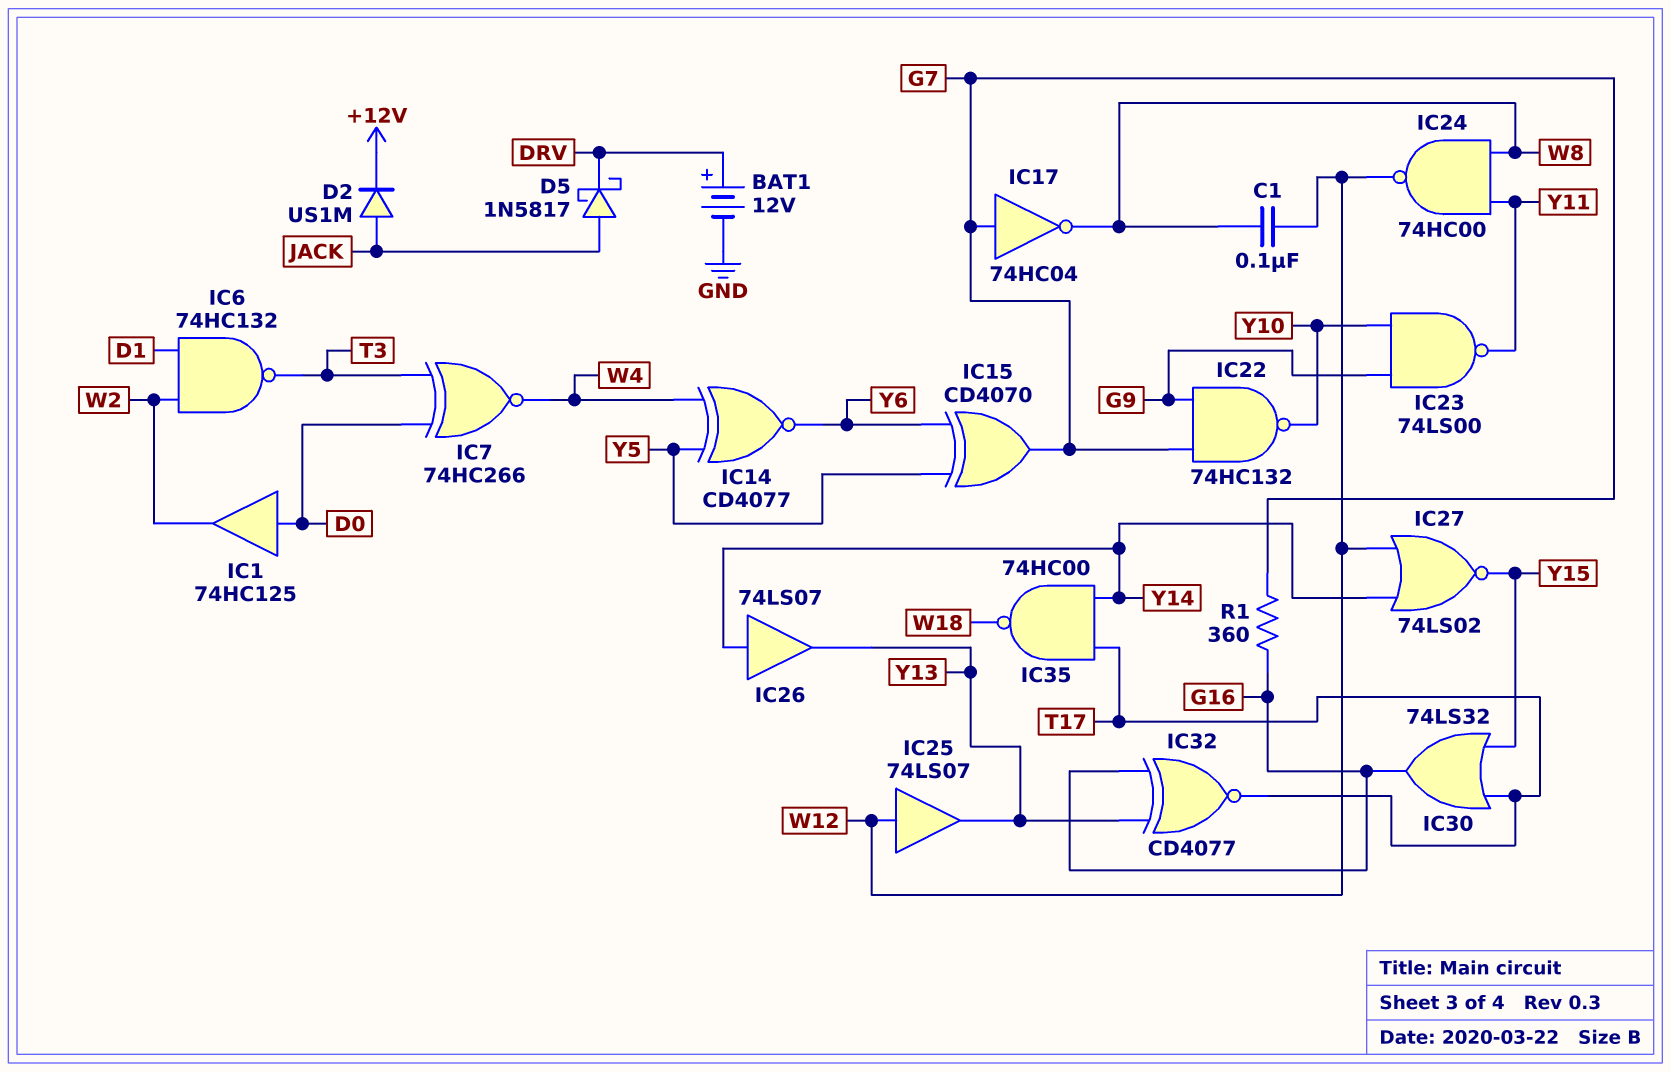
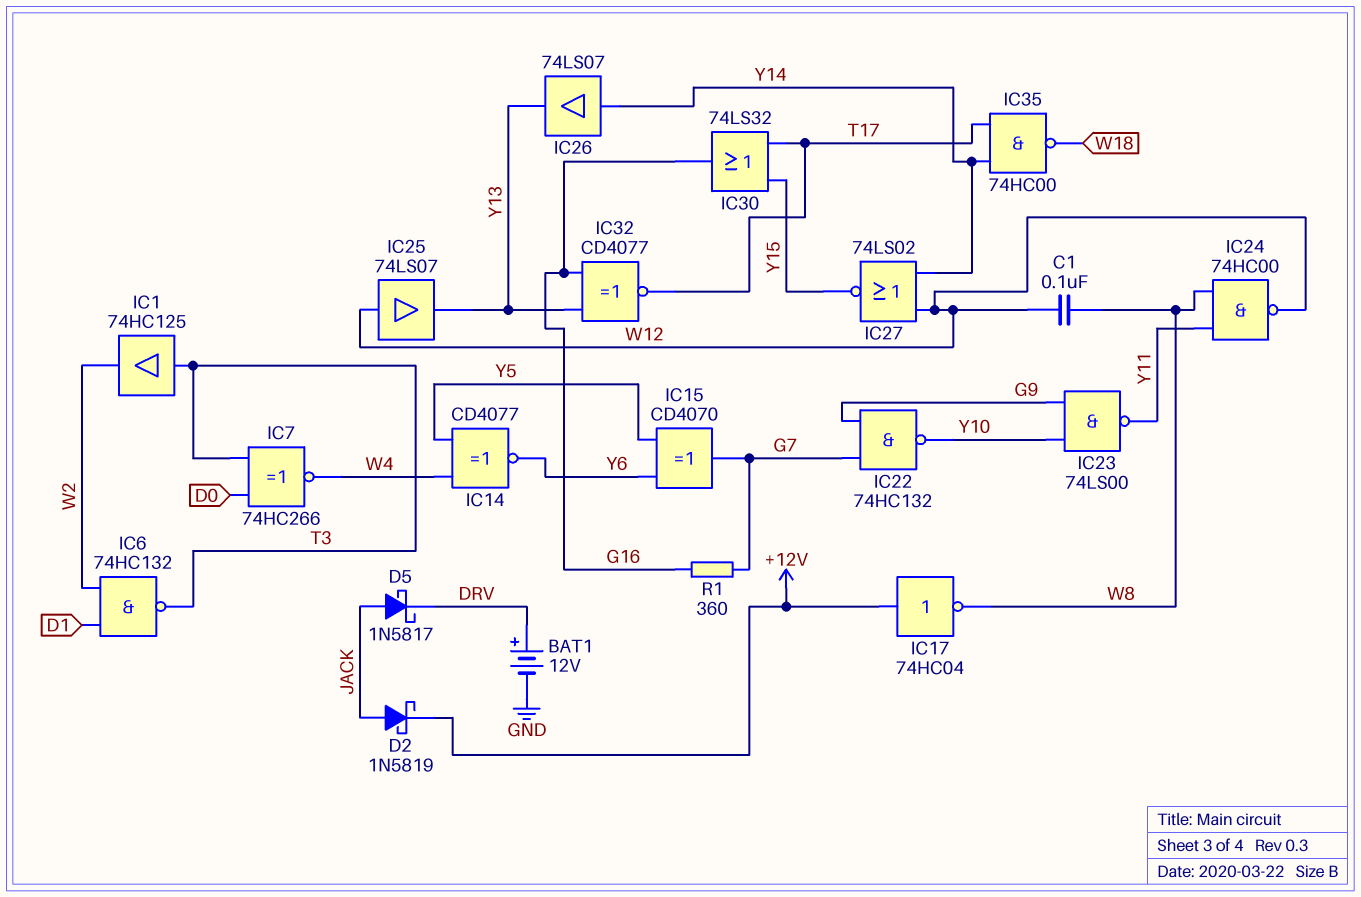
D2: diode US1M (A JACK, K +12V) -> schottky 1N5819 (A JACK, K +12V)
IC1: buffer 74HC125 (in D0, out W2) -> buffer 74HC125 (in T3, out W2)
IC17: NOT 74HC04 (in G7, out W8) -> NOT 74HC04 (in +12V, out W8)

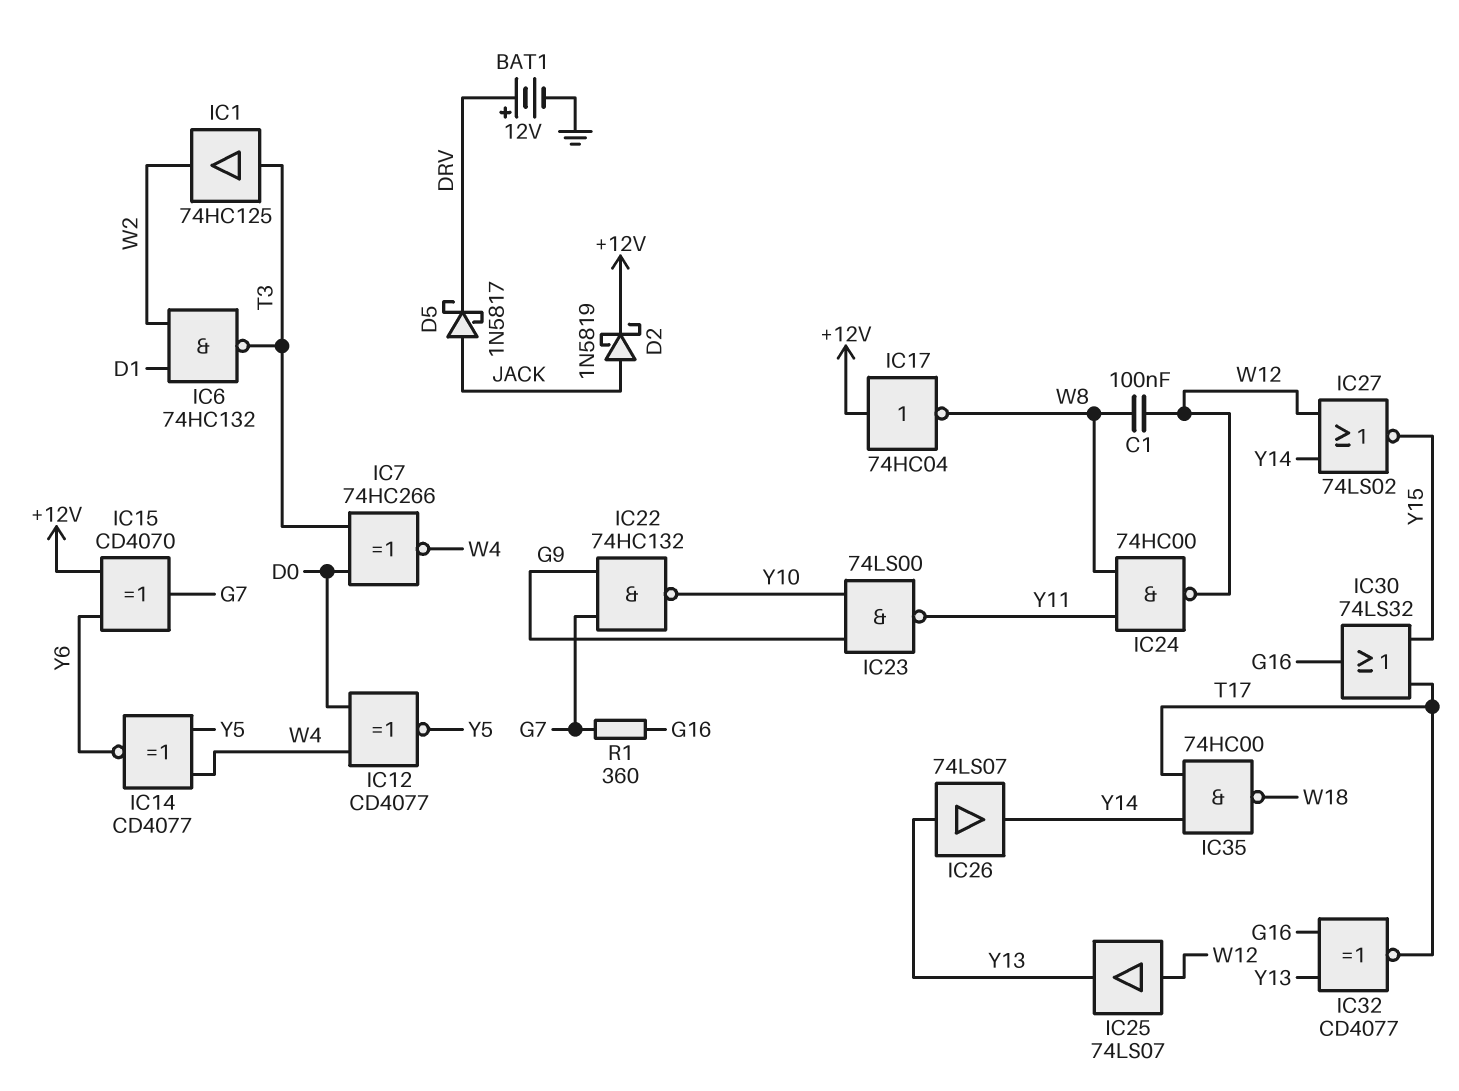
IC12: none -> XNOR CD4077 (in D0, in W4, out Y5)
IC15: XOR CD4070 (in Y5, in Y6, out G7) -> XOR CD4070 (in +12V, in Y6, out G7)
IC26: buffer 74LS07 (in Y14, out Y13) -> buffer 74LS07 (in Y13, out Y14)

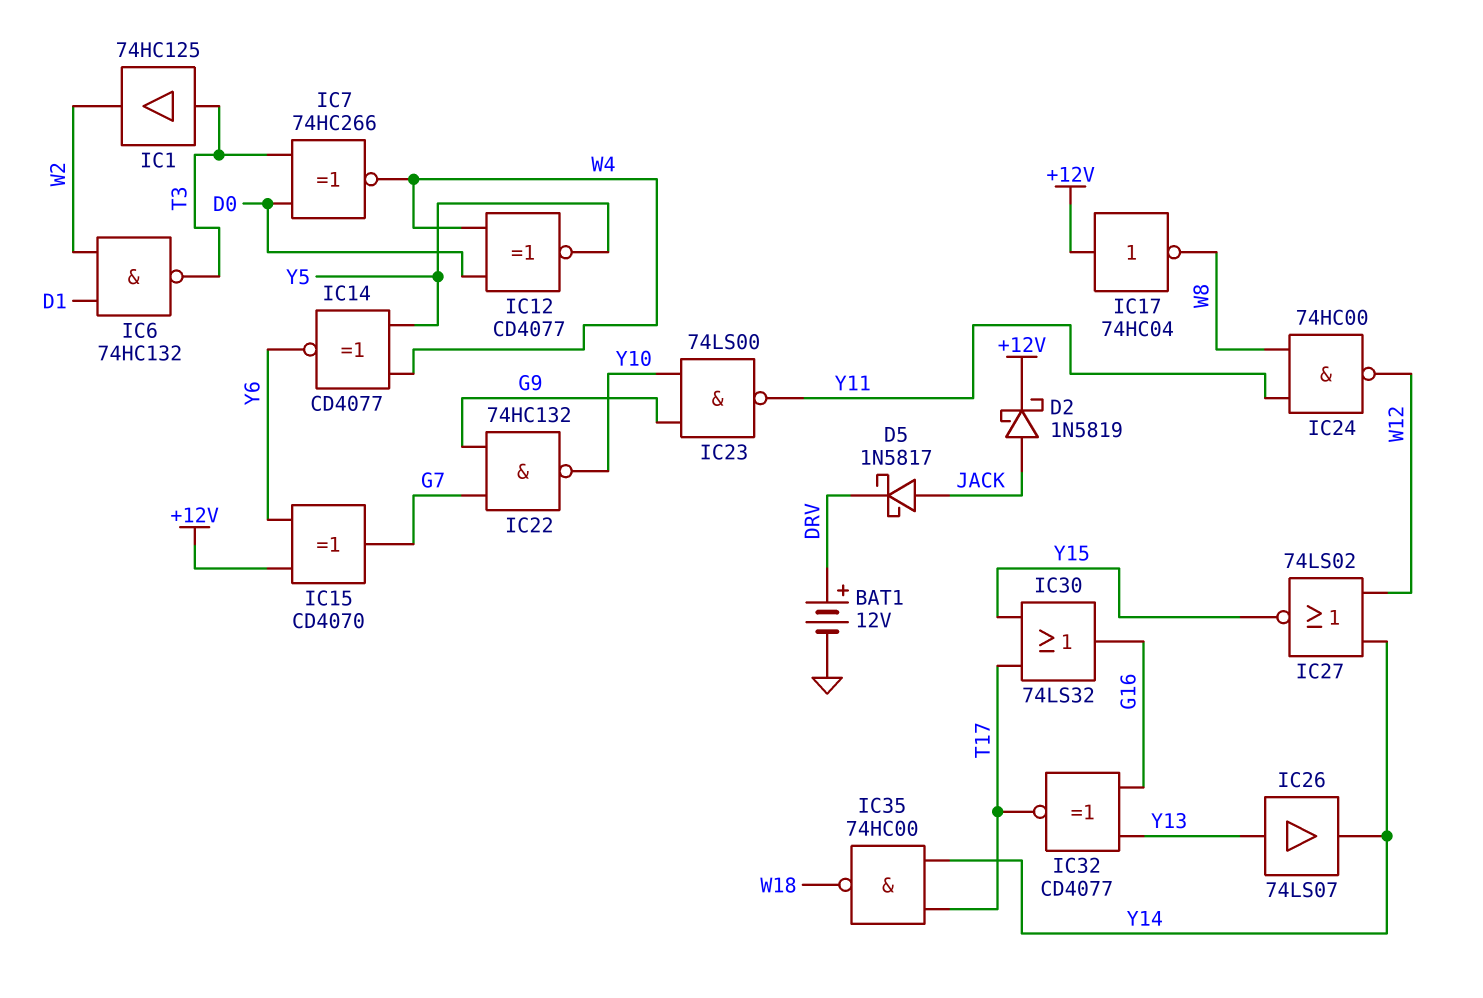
C1: 100nF (W8, W12) -> none
IC25: buffer 74LS07 (in W12, out Y13) -> none
R1: 360 (G7, G16) -> none

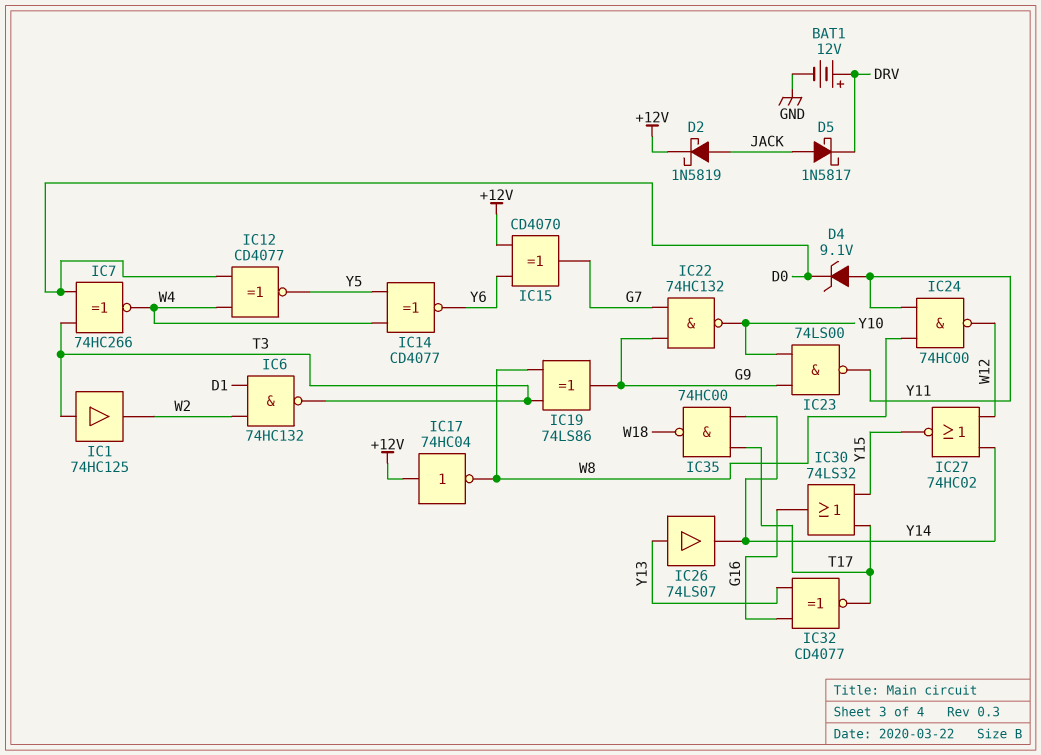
D4: none -> zener 9.1V (A Y11, K D0)
IC19: none -> XOR 74LS86 (in T3, in W8, out G9)
IC27: NOR 74LS02 (in W12, in Y14, out Y15) -> NOR 74HC02 (in W12, in Y14, out Y15)

